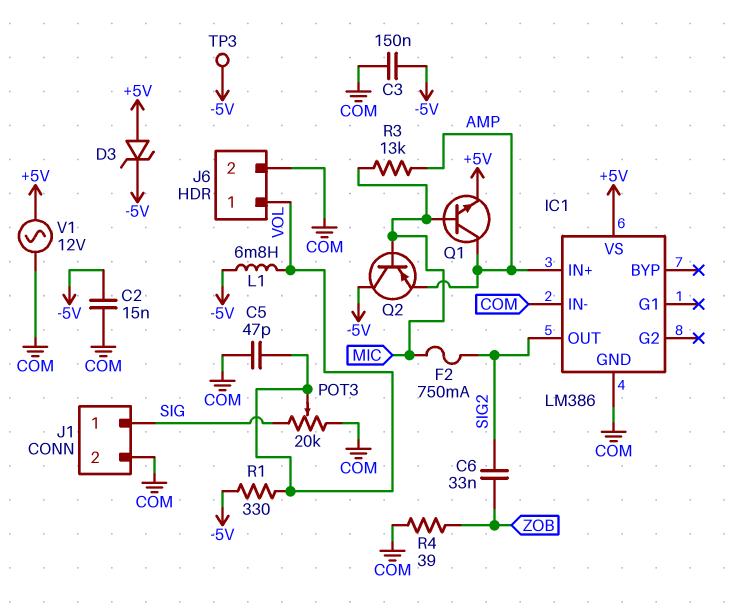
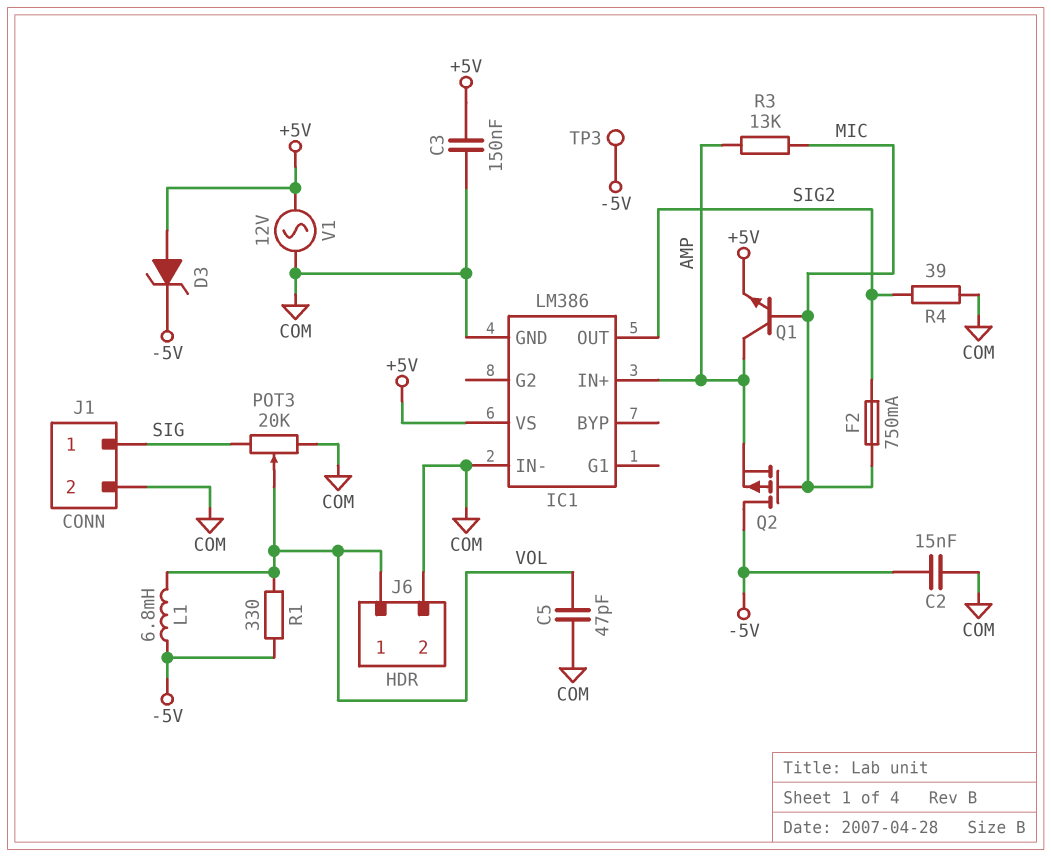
C3: 150nF (-5V, COM) -> 150nF (+5V, COM)
C6: 33nF (SIG2, ZOB) -> none
Q2: PNP (B MIC, C -5V, E AMP) -> PMOS (G MIC, D -5V, S AMP)
R4: 39 (COM, ZOB) -> 39 (COM, SIG2)

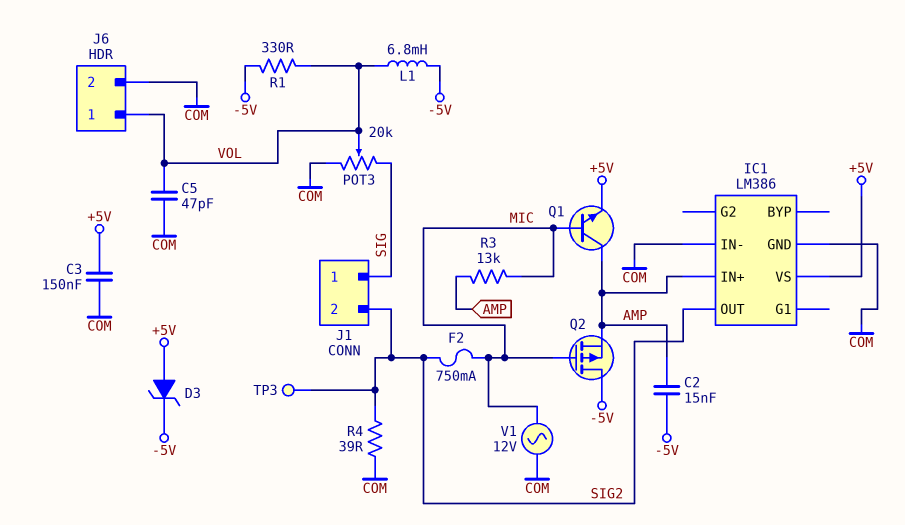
C2: 15nF (-5V, COM) -> 15nF (-5V, AMP)
J1 pin 2: COM -> SIG2
TP3: test point (-5V) -> test point (SIG2)
V1: AC 12V (+5V, COM) -> AC 12V (COM, MIC)

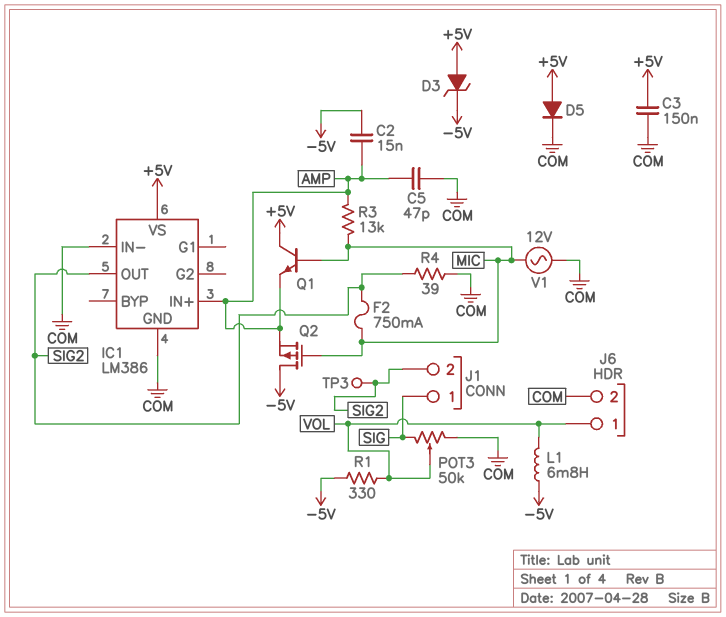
C5: 47pF (COM, VOL) -> 47pF (AMP, COM)
D5: none -> diode (A +5V, K COM)
POT3: 20k (COM, SIG, wiper VOL) -> 50k (COM, SIG, wiper VOL)
Q1: NPN (B MIC, C AMP, E +5V) -> NPN (B MIC, C +5V, E AMP)

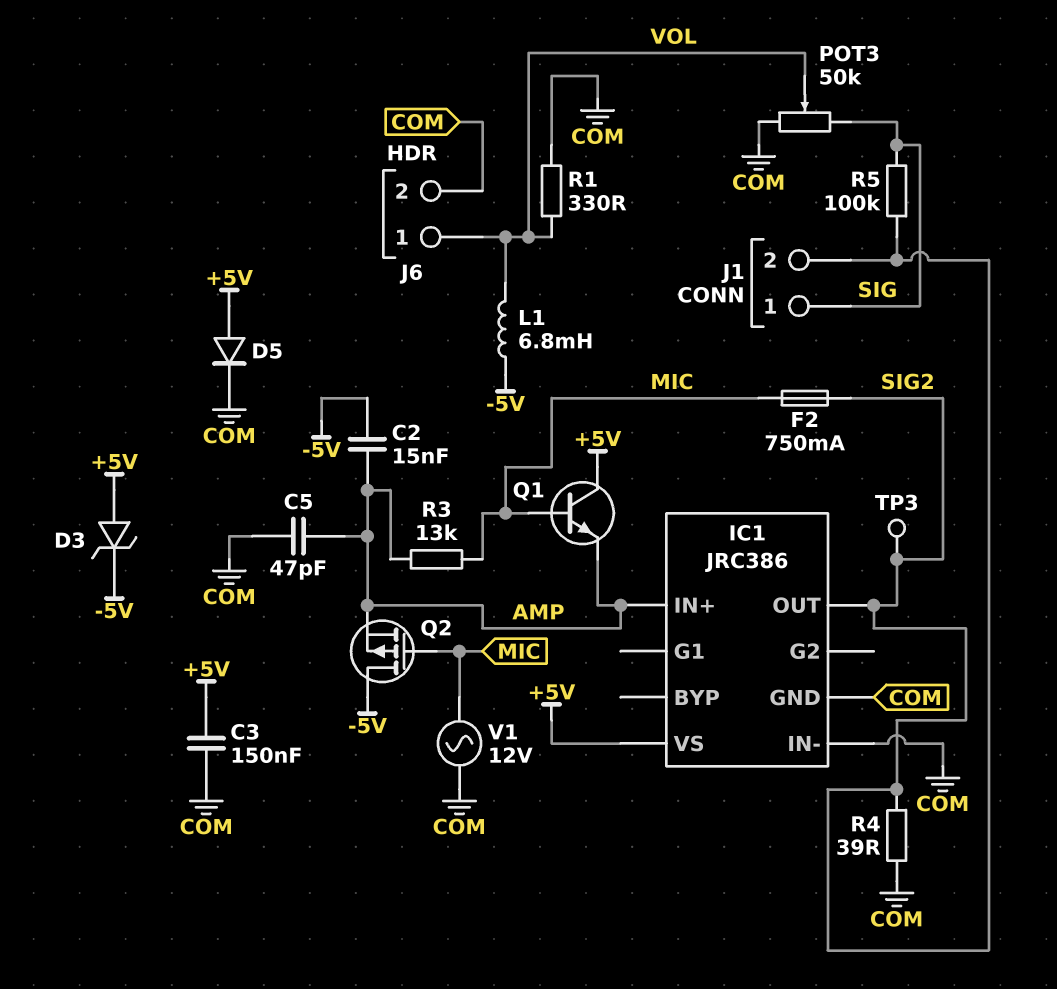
IC1: LM386 -> JRC386
R1: 330 (-5V, VOL) -> 330 (COM, VOL)
R5: none -> 100k (SIG, SIG2)

